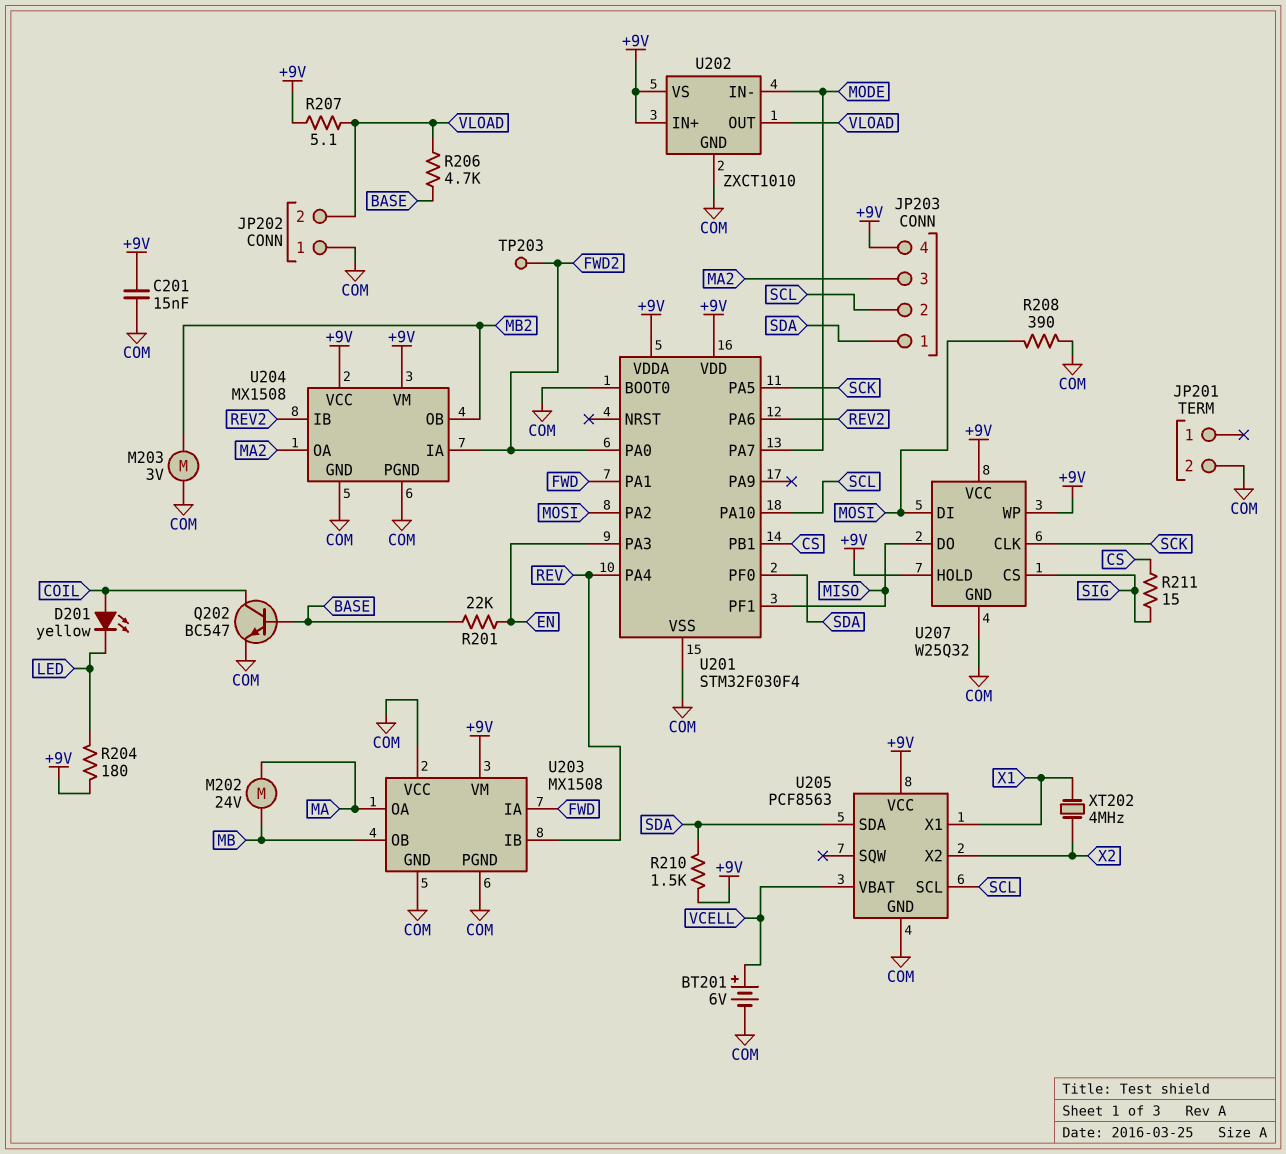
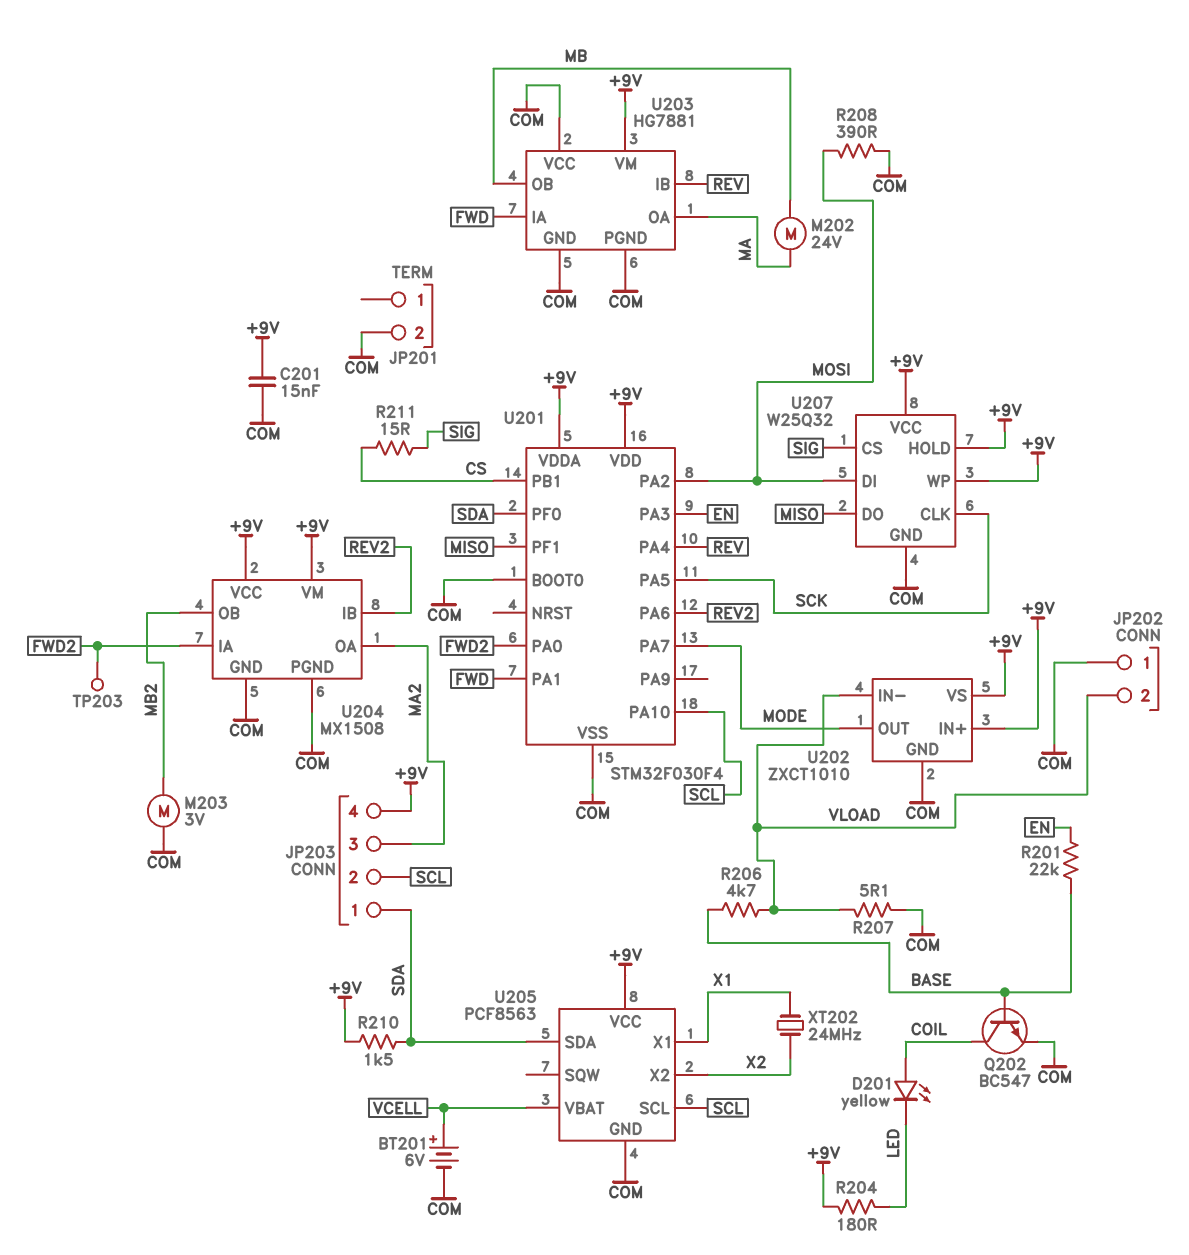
R207: 5.1 (+9V, VLOAD) -> 5.1 (COM, VLOAD)
U202 pin IN-: MODE -> VLOAD
U202 pin OUT: VLOAD -> MODE
U203: MX1508 -> HG7881
XT202: 4MHz (X1, X2) -> 24MHz (X1, X2)

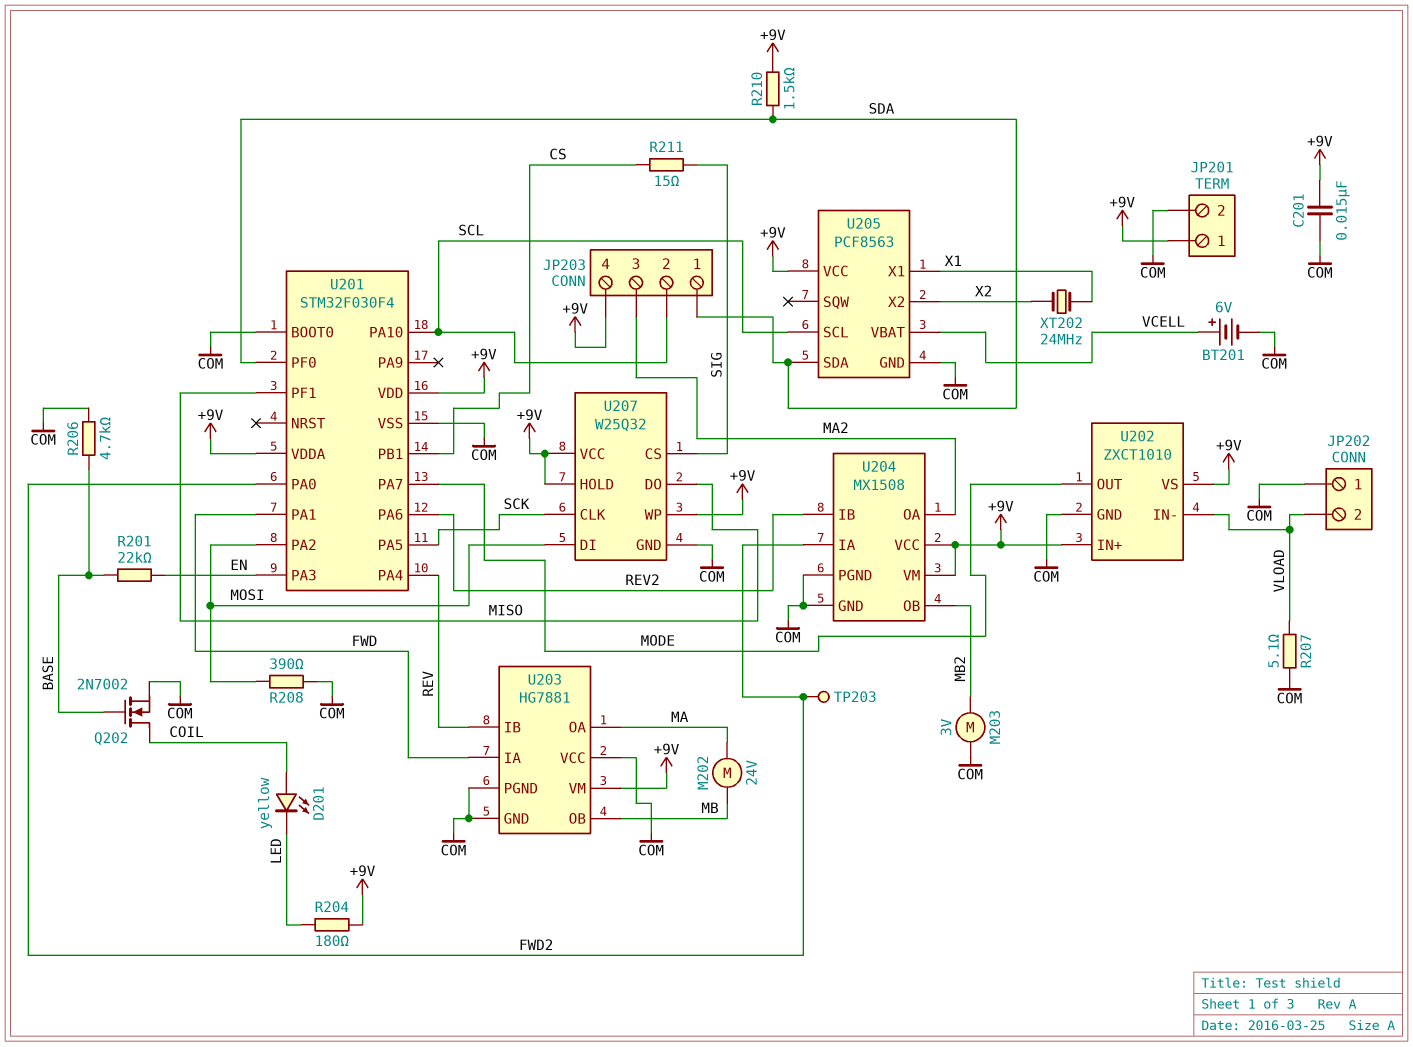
JP201 pin 1: none -> +9V
Q202: NPN BC547 (B BASE, C COIL, E COM) -> NMOS 2N7002 (G BASE, D COIL, S COM)
R206: 4.7k (BASE, VLOAD) -> 4.7k (BASE, COM)

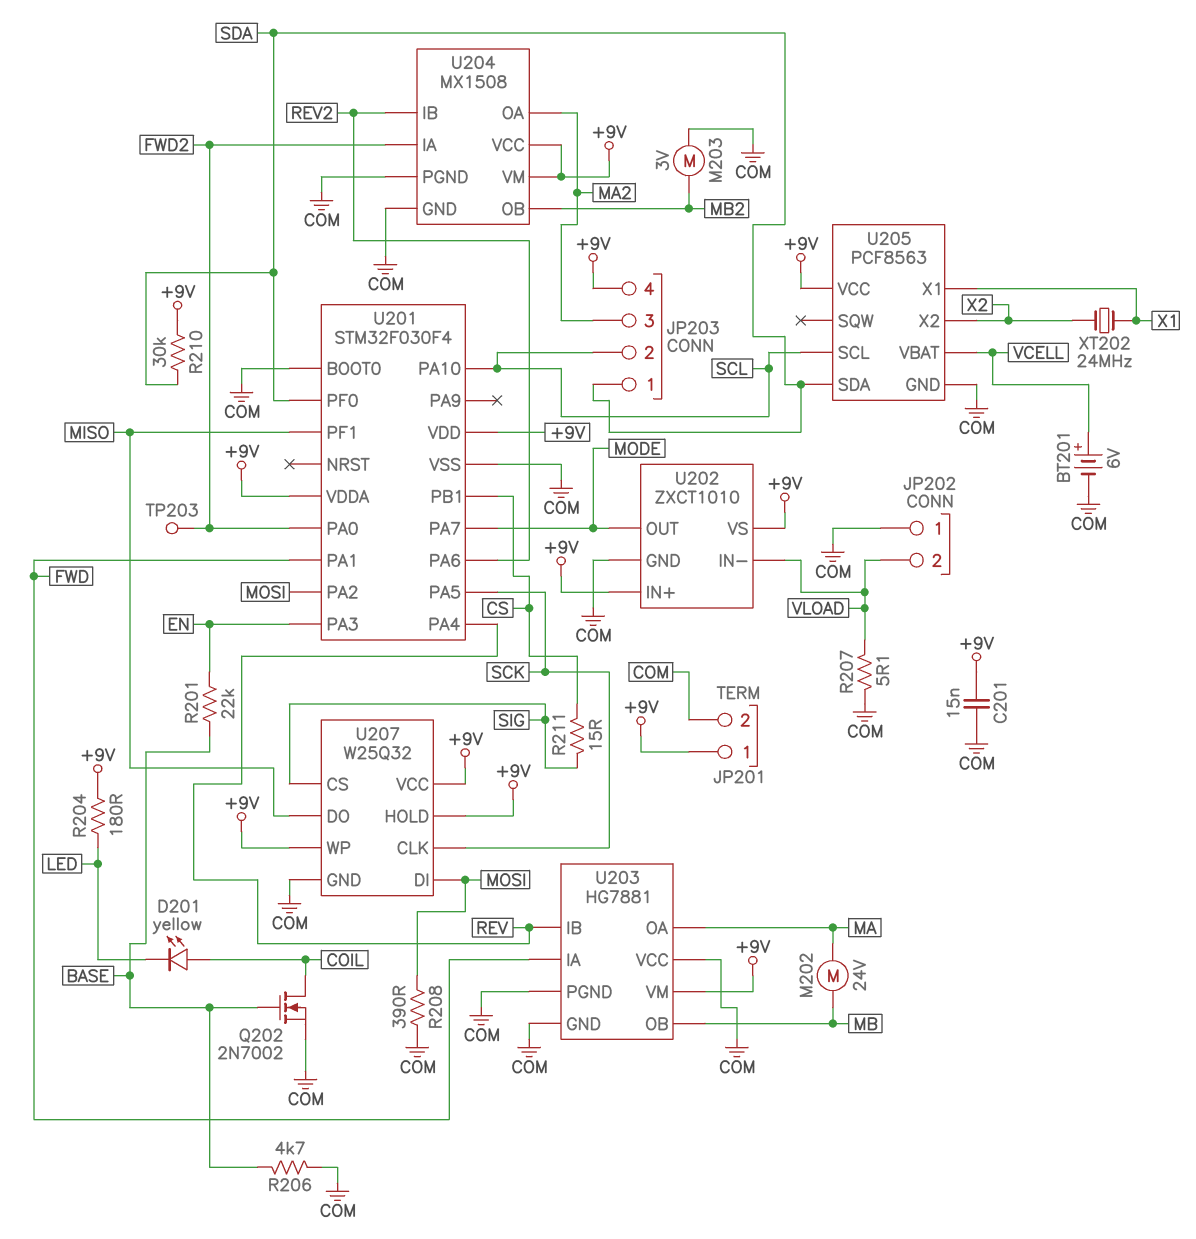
R210: 1.5k (+9V, SDA) -> 30k (+9V, SDA)

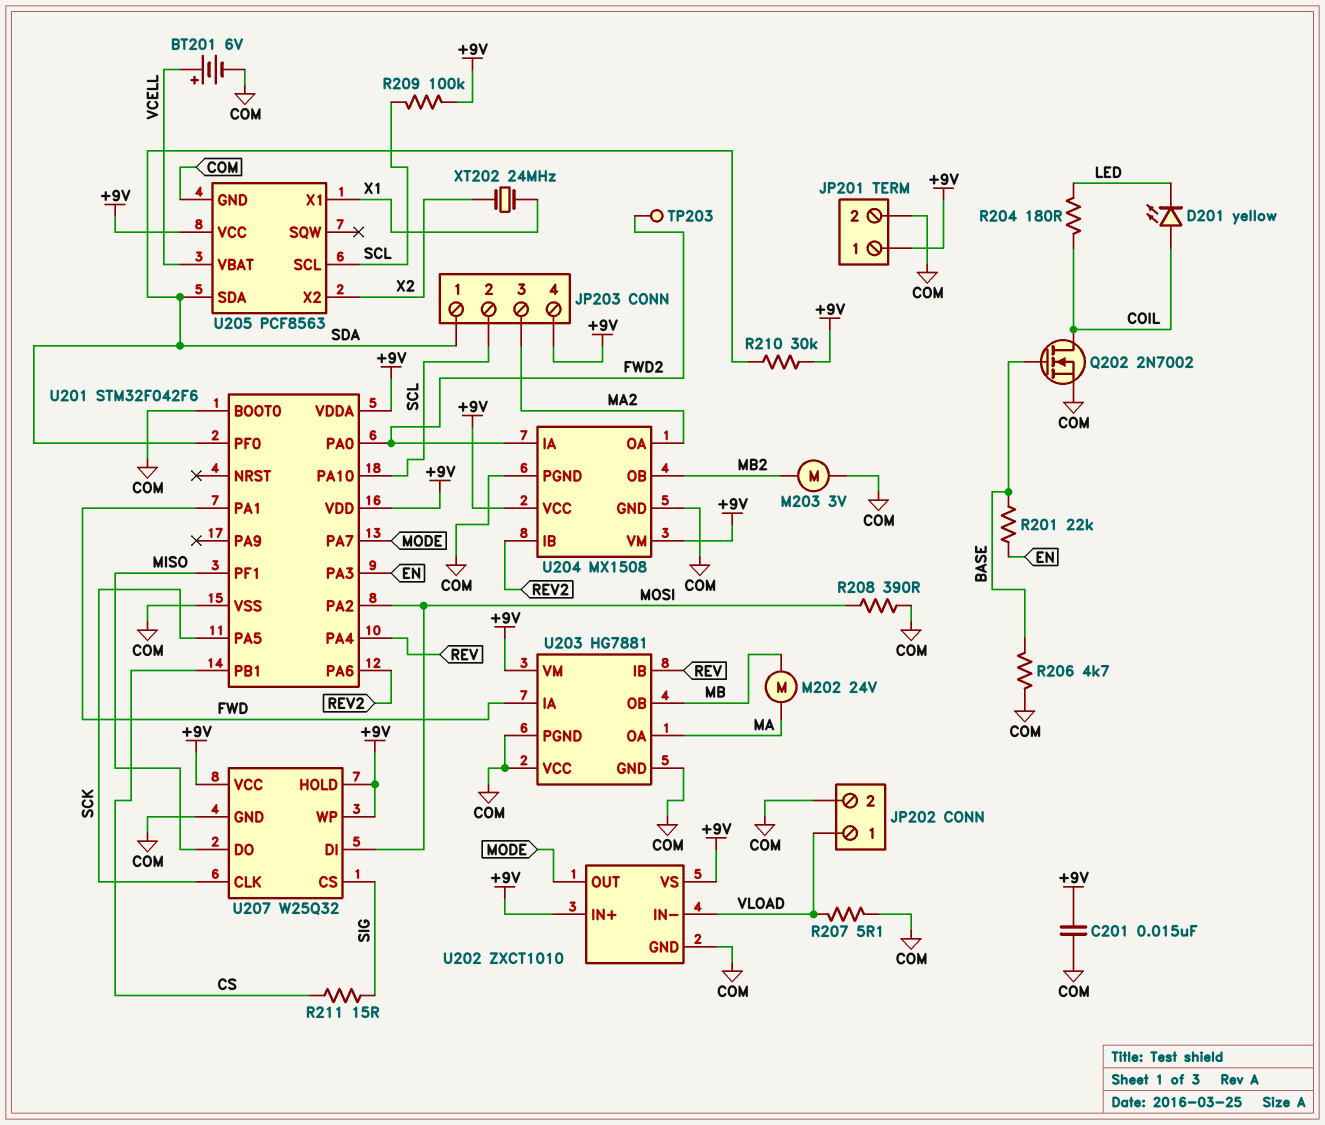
JP202 pin 1: COM -> VLOAD
JP202 pin 2: VLOAD -> COM
R204: 180 (+9V, LED) -> 180 (COIL, LED)
R209: none -> 100k (+9V, SCL)
U201: STM32F030F4 -> STM32F042F6

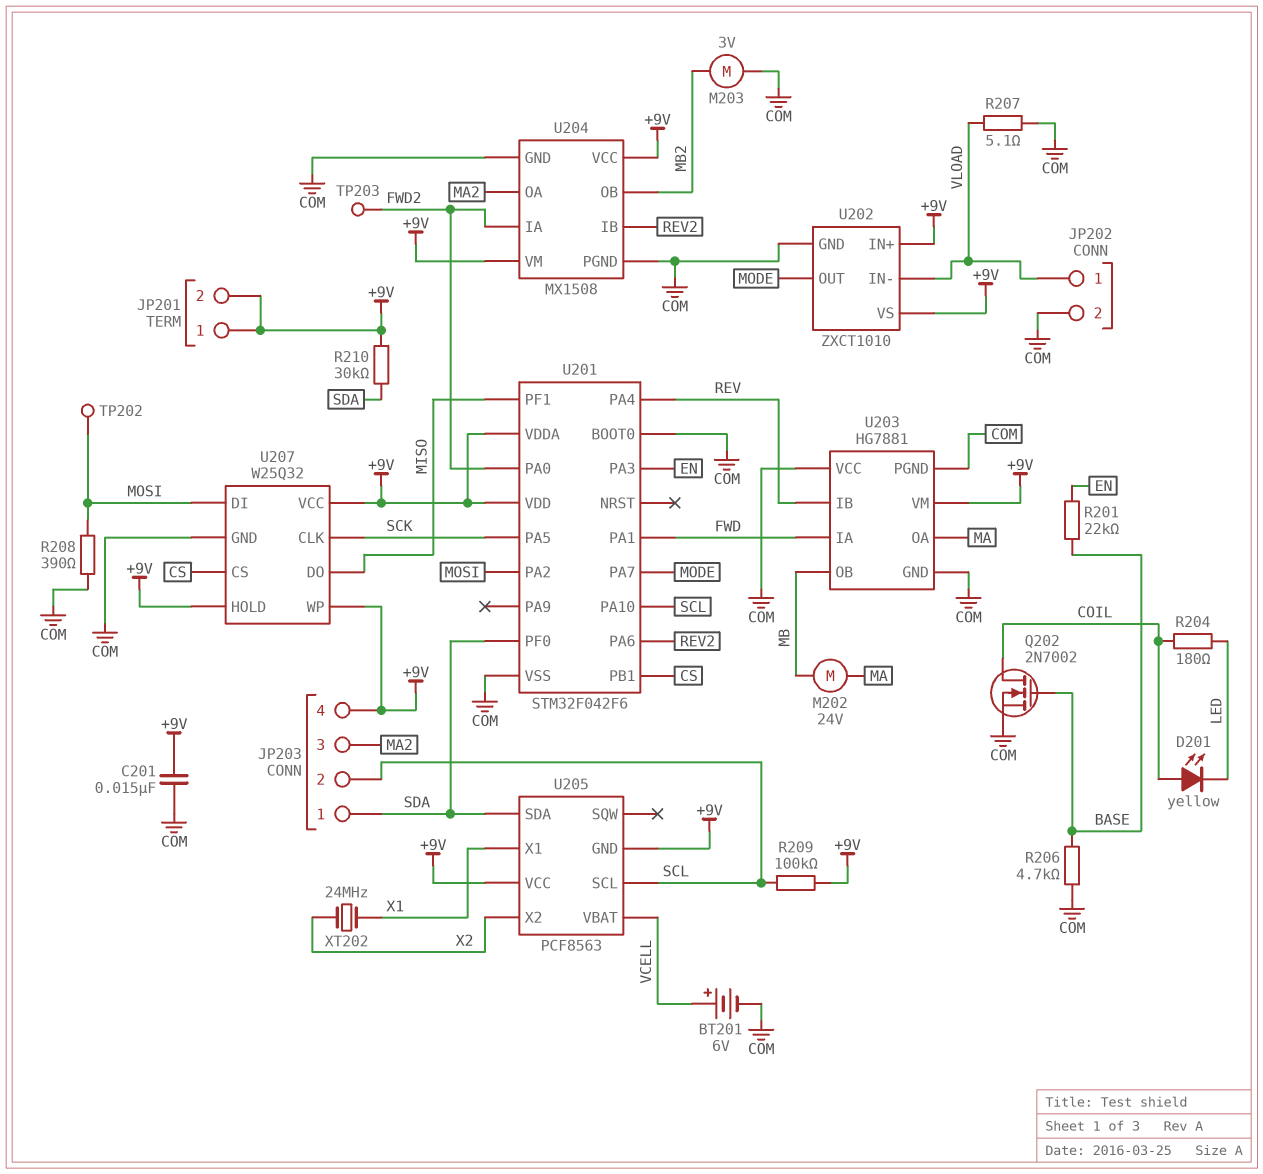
JP201 pin 2: COM -> +9V
R211: 15 (CS, SIG) -> none
TP202: none -> test point (MOSI)
U205 pin GND: COM -> +9V
U207 pin CS: SIG -> CS

